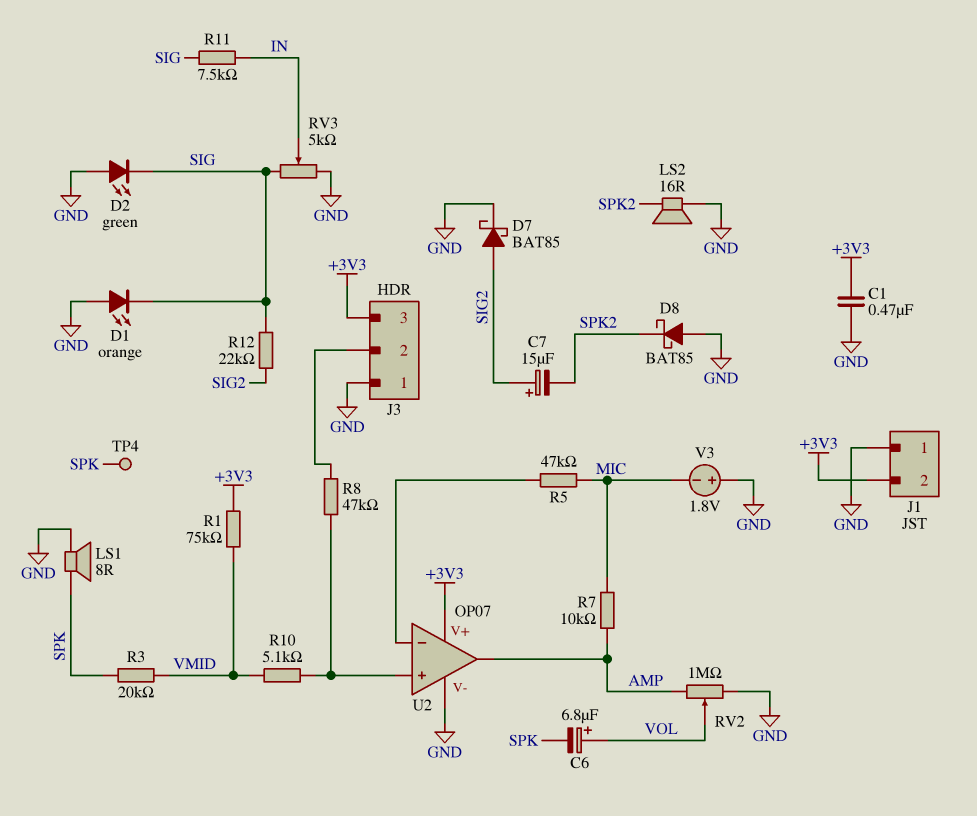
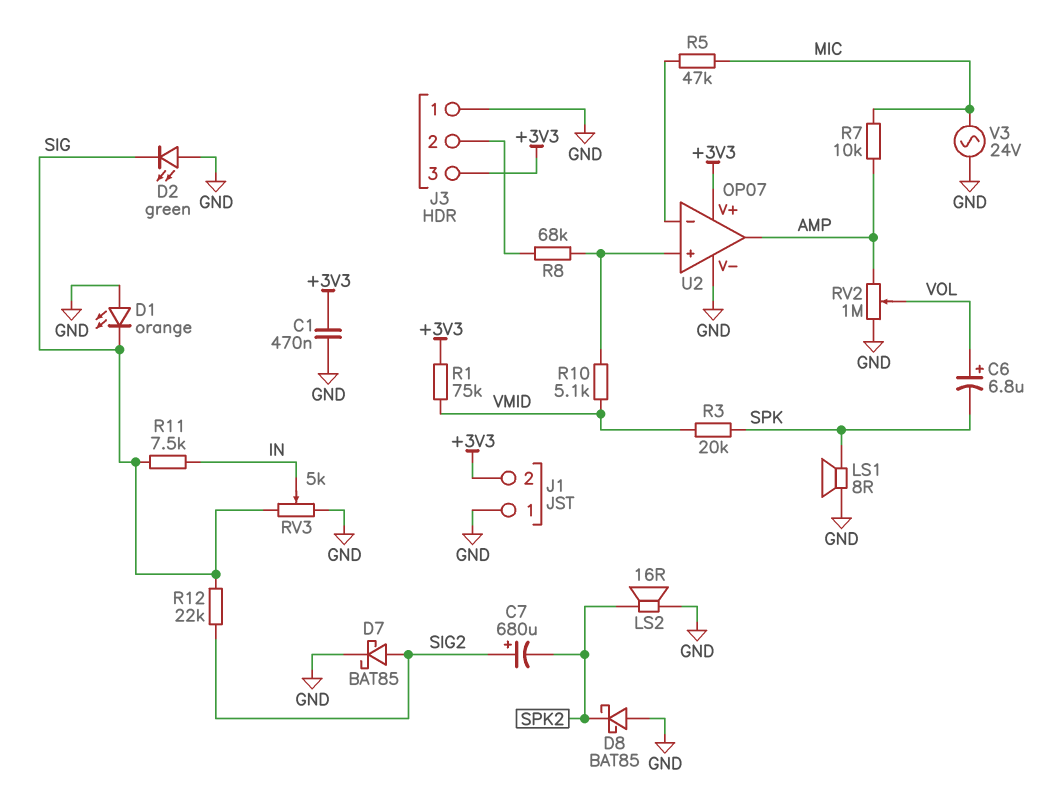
C7: 15uF (plus SIG2, minus SPK2) -> 680uF (plus SIG2, minus SPK2)
R8: 47k (J3/2, U2/in+) -> 68k (J3/2, U2/in+)
TP4: test point (SPK) -> none
V3: 1.8V (plus GND, minus MIC) -> AC 24V (GND, MIC)

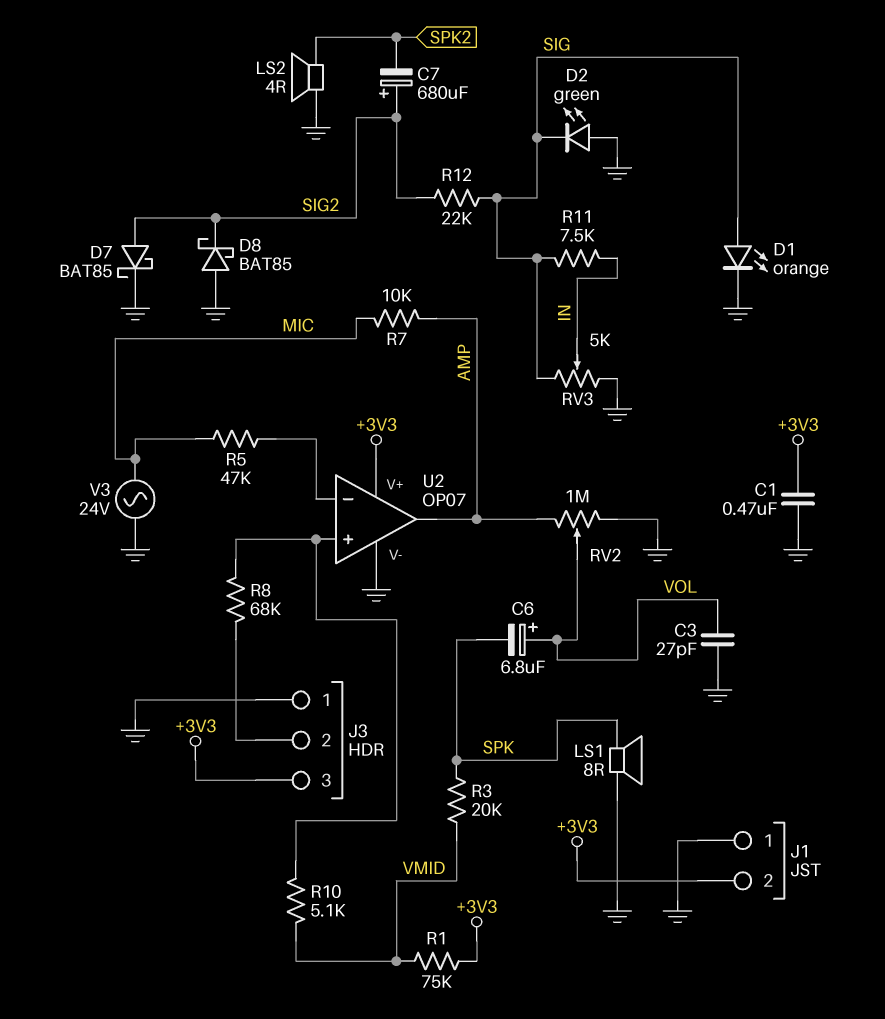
C3: none -> 27pF (GND, VOL)
D1: LED orange (A GND, K SIG) -> LED orange (A SIG, K GND)
D8: schottky BAT85 (A GND, K SPK2) -> schottky BAT85 (A GND, K SIG2)
LS2: speaker 16R (GND, SPK2) -> speaker 4R (GND, SPK2)

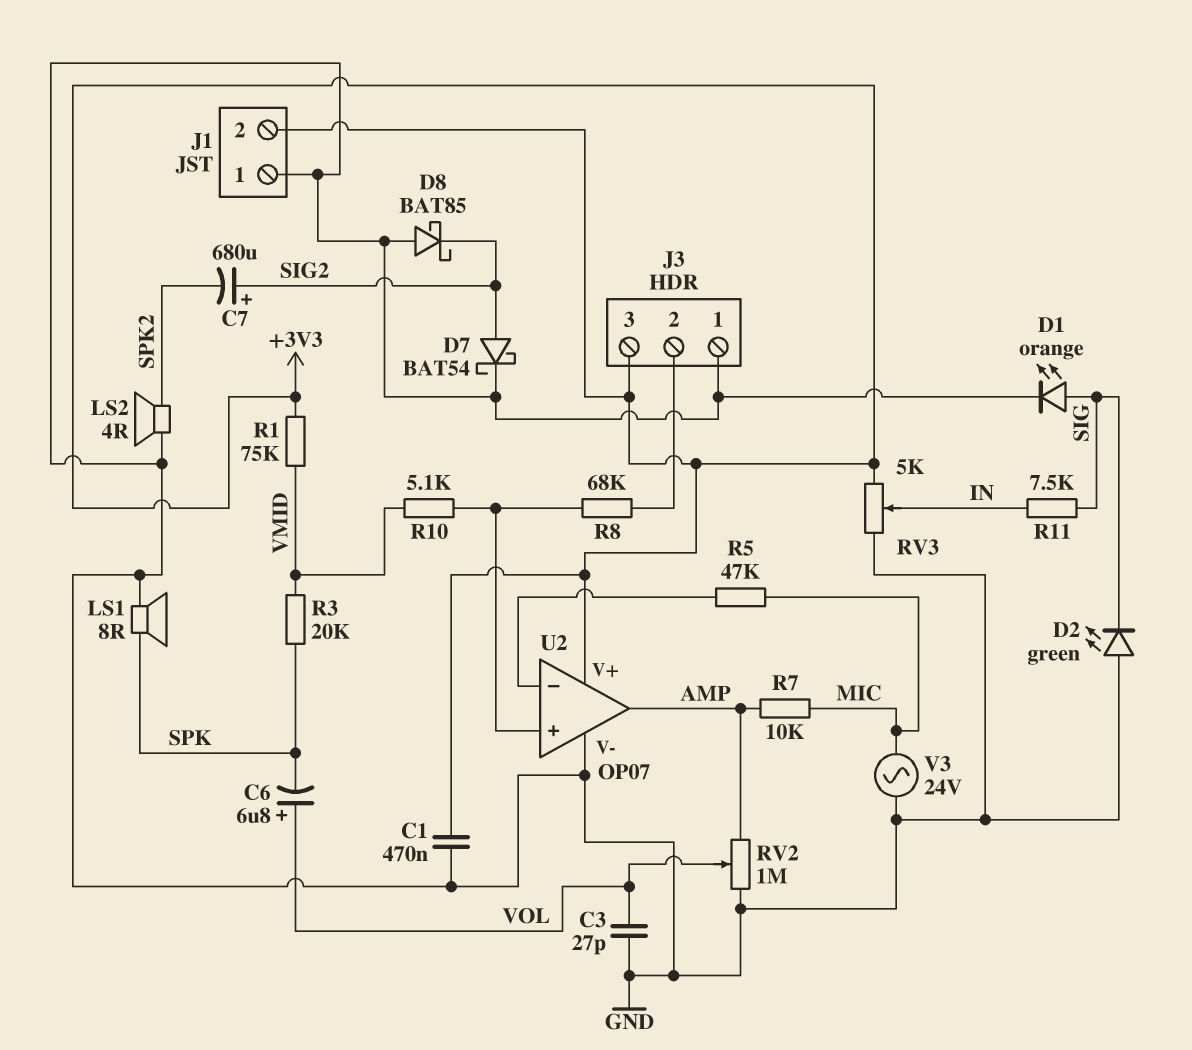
D7: schottky BAT85 (A SIG2, K GND) -> schottky BAT54 (A SIG2, K GND)
R12: 22k (SIG, SIG2) -> none
RV3: 5k (GND, SIG, wiper IN) -> 5k (+3V3, GND, wiper IN)

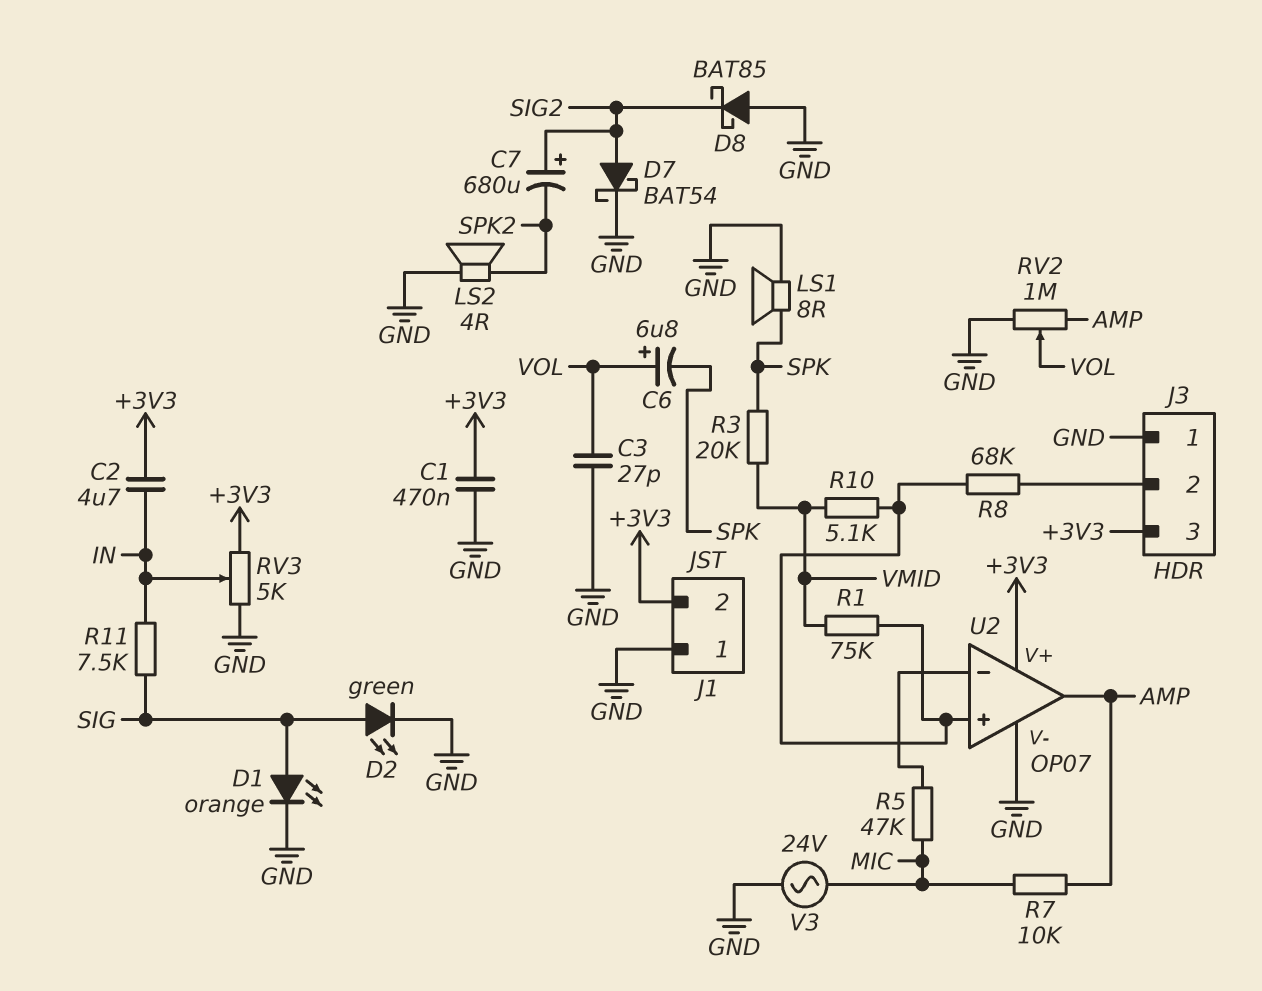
C2: none -> 4.7uF (+3V3, IN)
D2: LED green (A GND, K SIG) -> LED green (A SIG, K GND)
R1: 75k (+3V3, VMID) -> 75k (U2/in+, VMID)

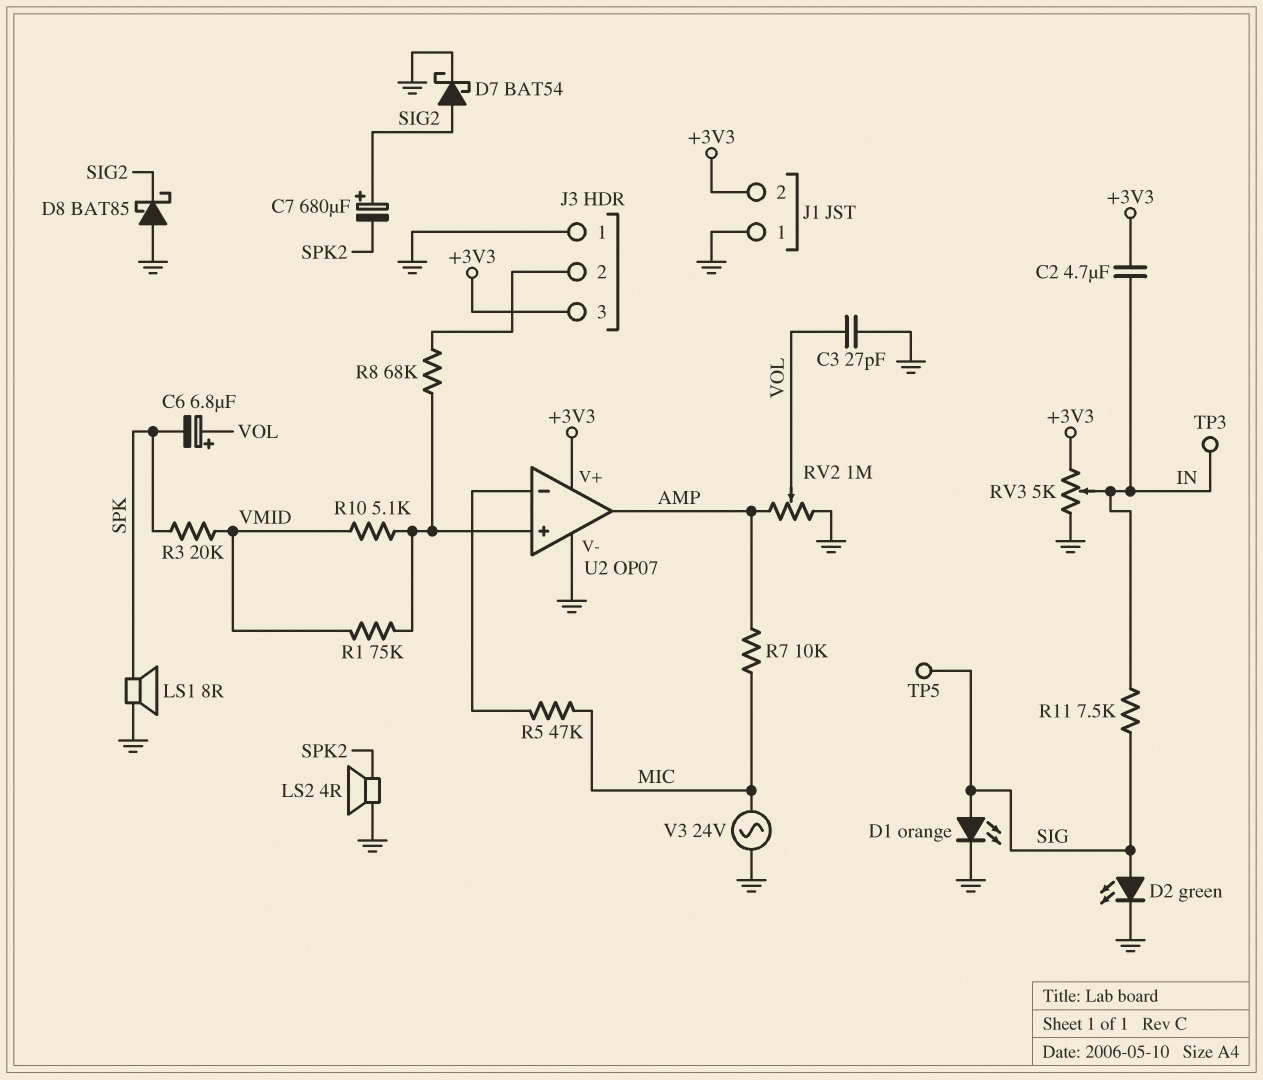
C1: 470nF (+3V3, GND) -> none
TP3: none -> test point (IN)
TP5: none -> test point (SIG)

